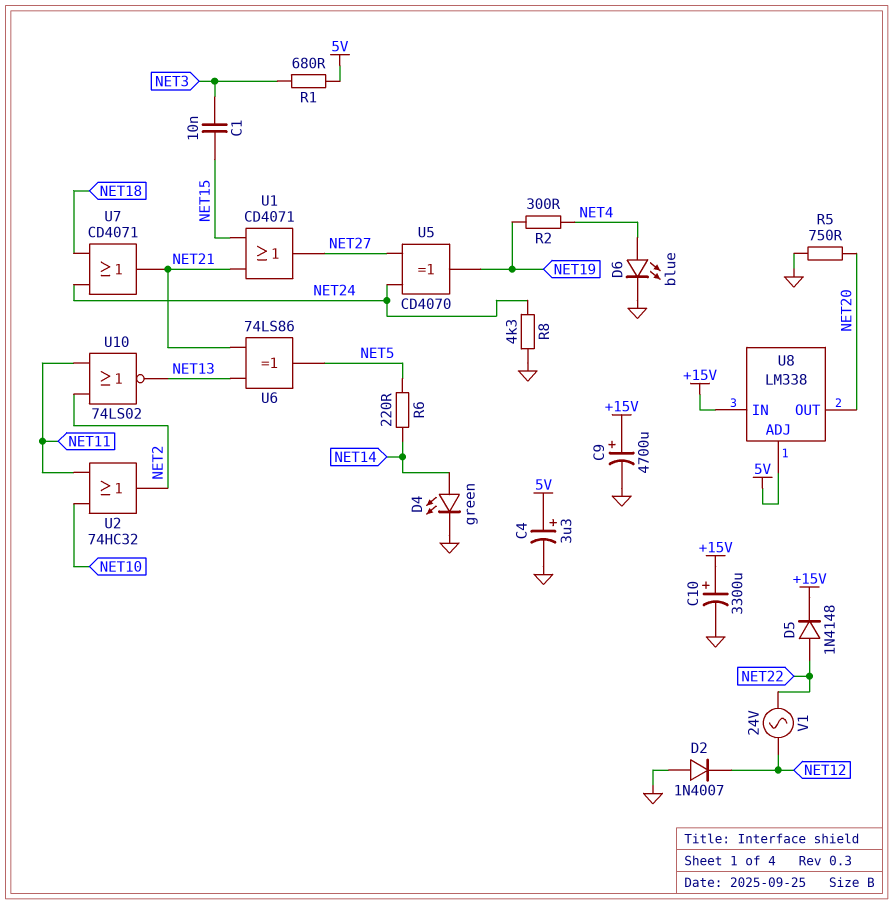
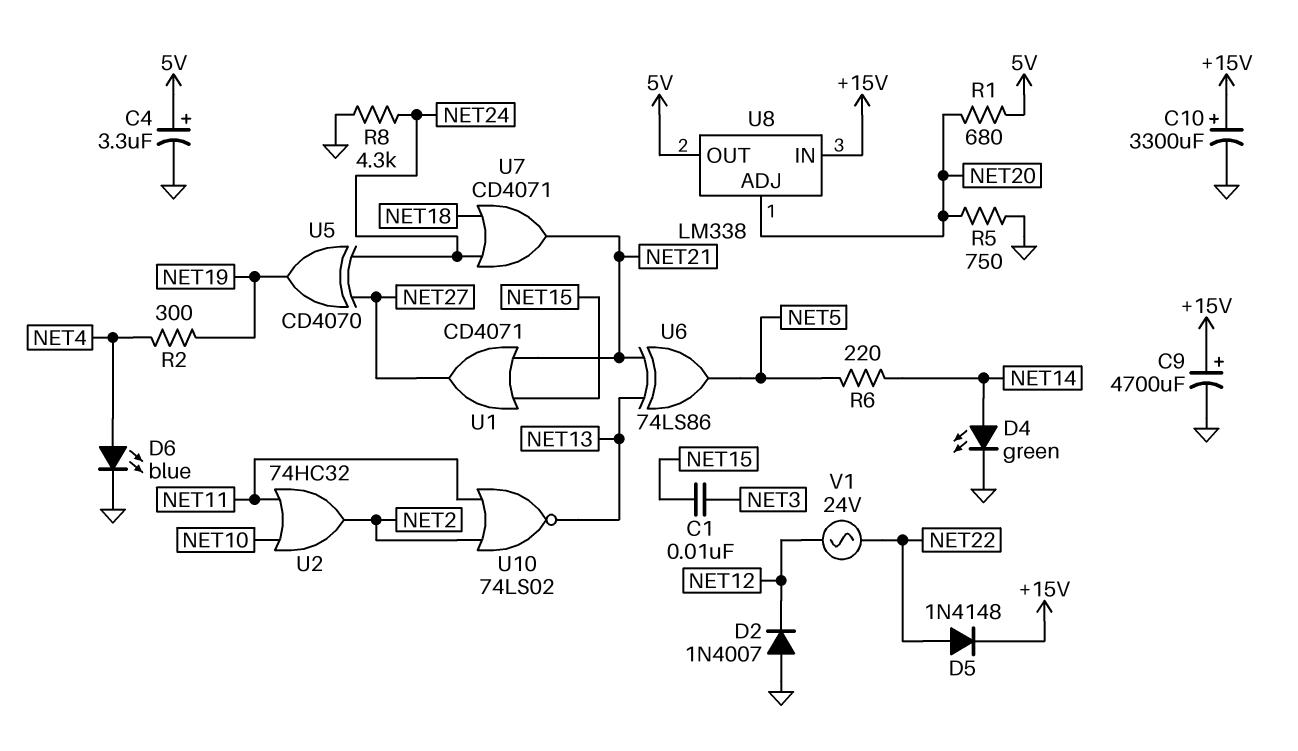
R1: 680 (5V, NET3) -> 680 (5V, NET20)
U8 pin ADJ: 5V -> NET20
U8 pin OUT: NET20 -> 5V

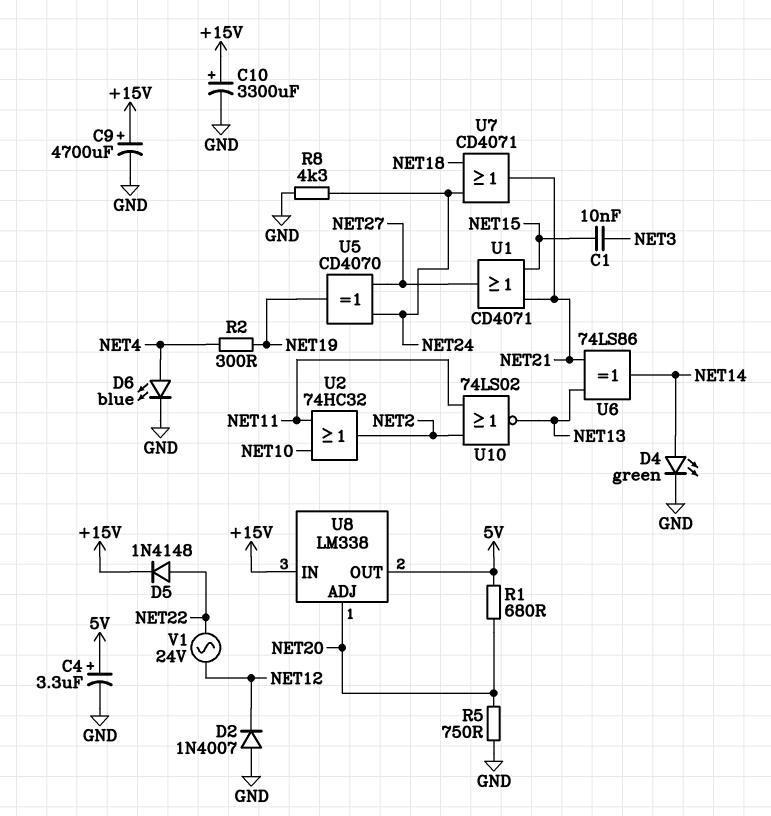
R6: 220 (NET5, NET14) -> none
U6: XOR 74LS86 (in NET13, in NET21, out NET5) -> XOR 74LS86 (in NET13, in NET21, out NET14)

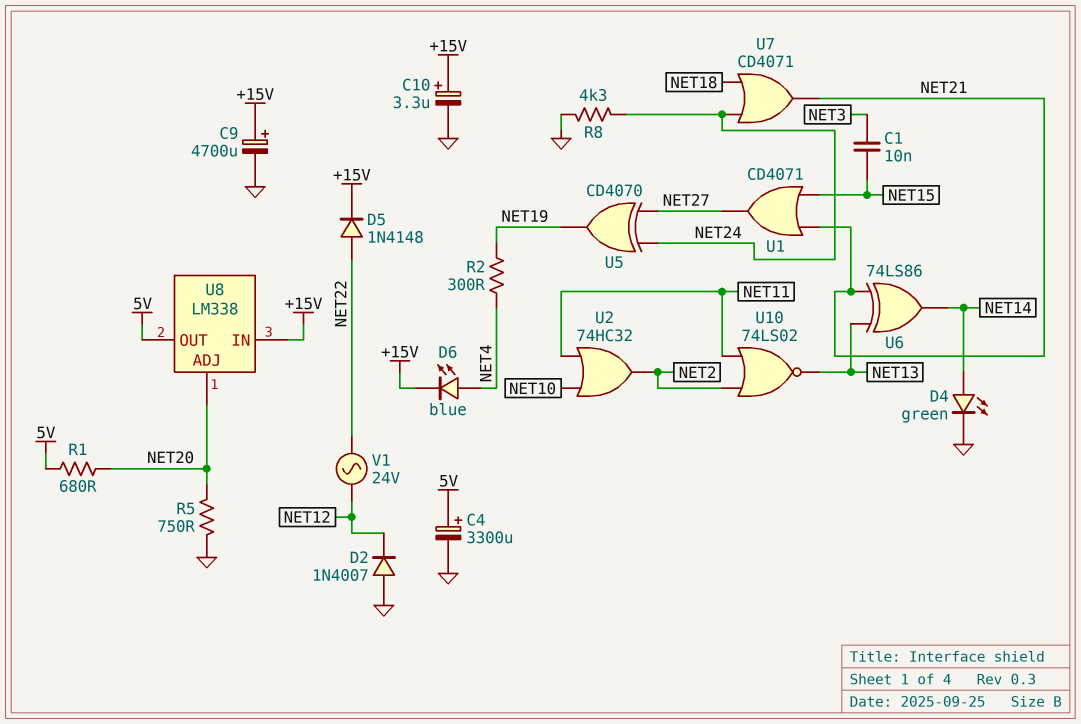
C4: 3.3uF (plus 5V, minus GND) -> 3300uF (plus 5V, minus GND)
C10: 3300uF (plus +15V, minus GND) -> 3.3uF (plus +15V, minus GND)
D6: LED blue (A NET4, K GND) -> LED blue (A NET4, K +15V)

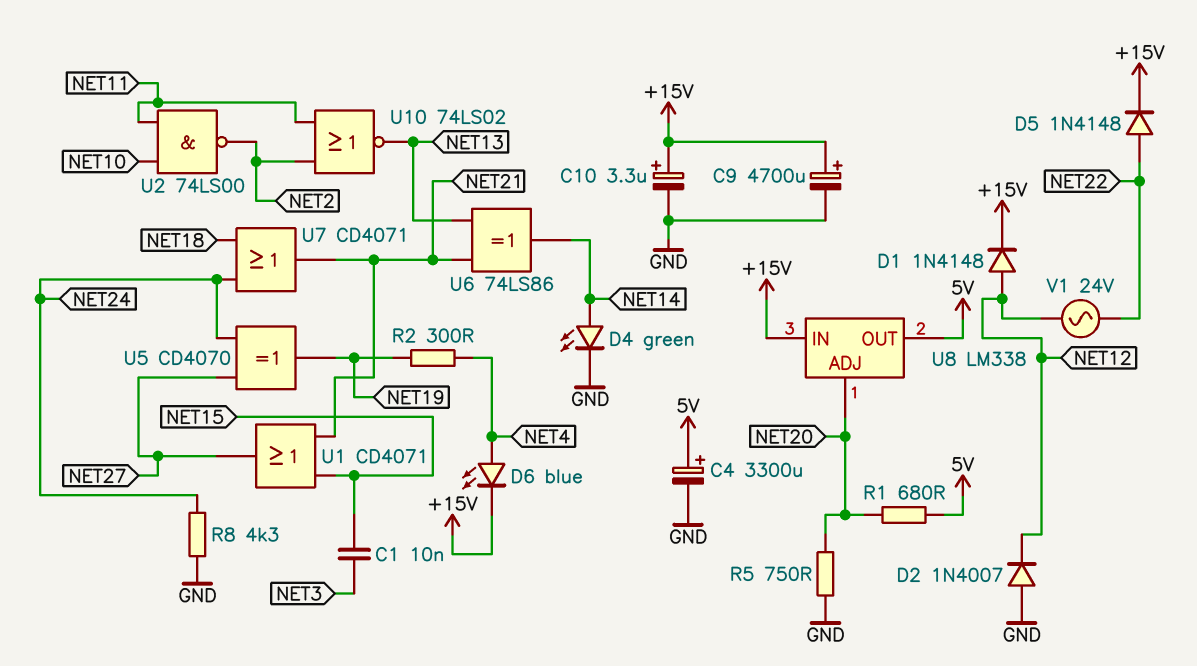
D1: none -> diode 1N4148 (A NET12, K +15V)
U2: OR 74HC32 (in NET10, in NET11, out NET2) -> NAND 74LS00 (in NET10, in NET11, out NET2)

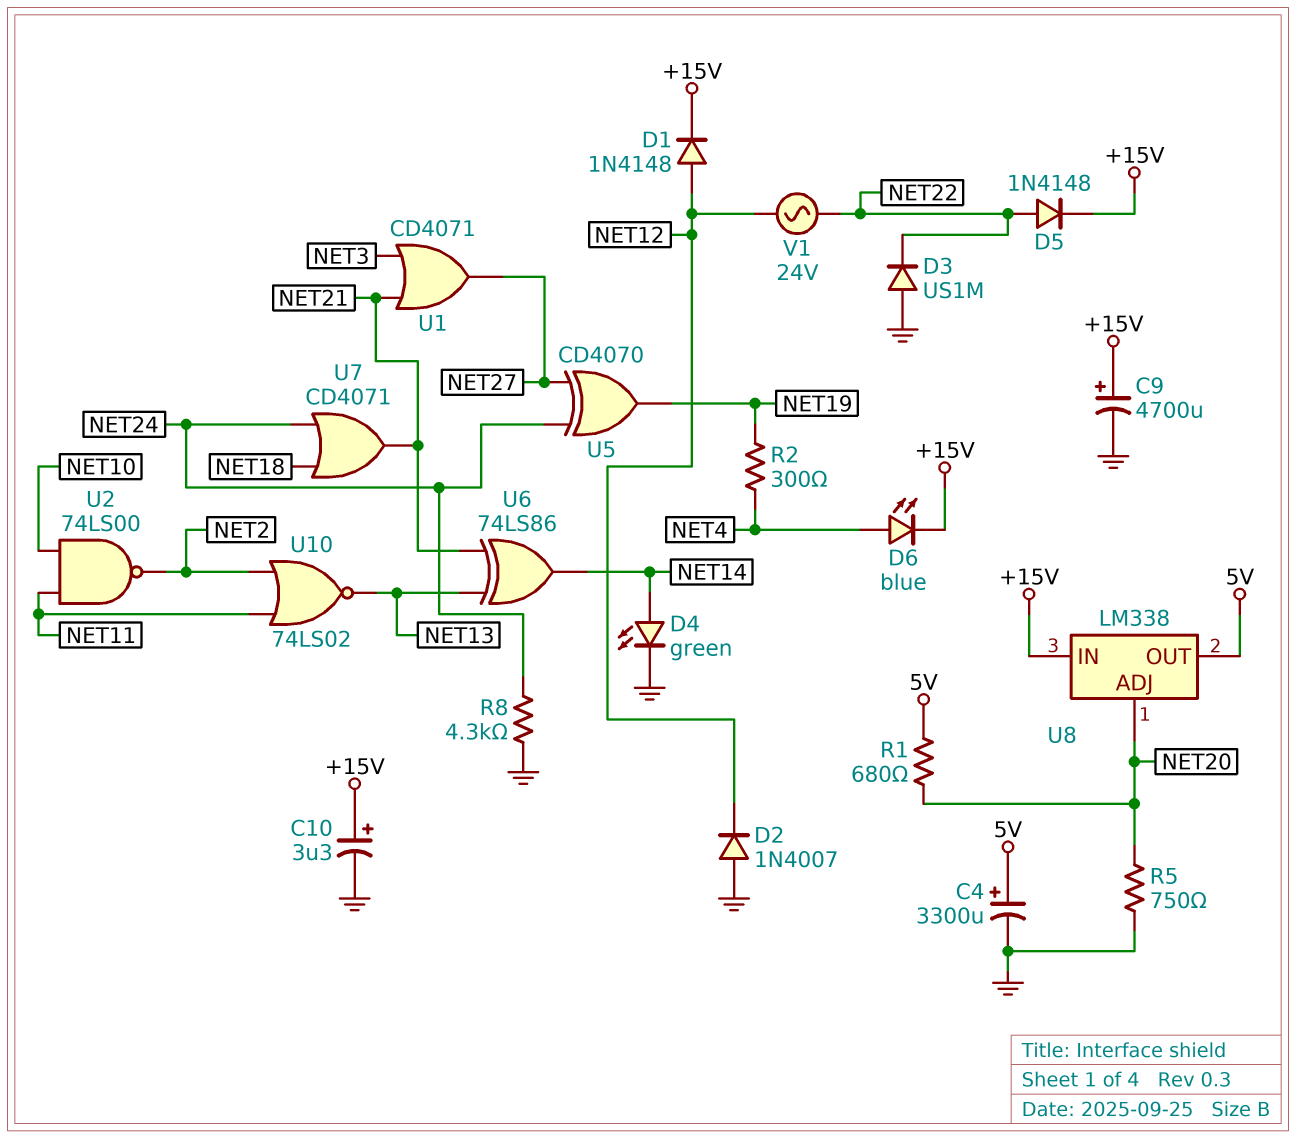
C1: 10nF (NET3, NET15) -> none
D3: none -> diode US1M (A GND, K NET22)
U1: OR CD4071 (in NET15, in NET21, out NET27) -> OR CD4071 (in NET3, in NET21, out NET27)

